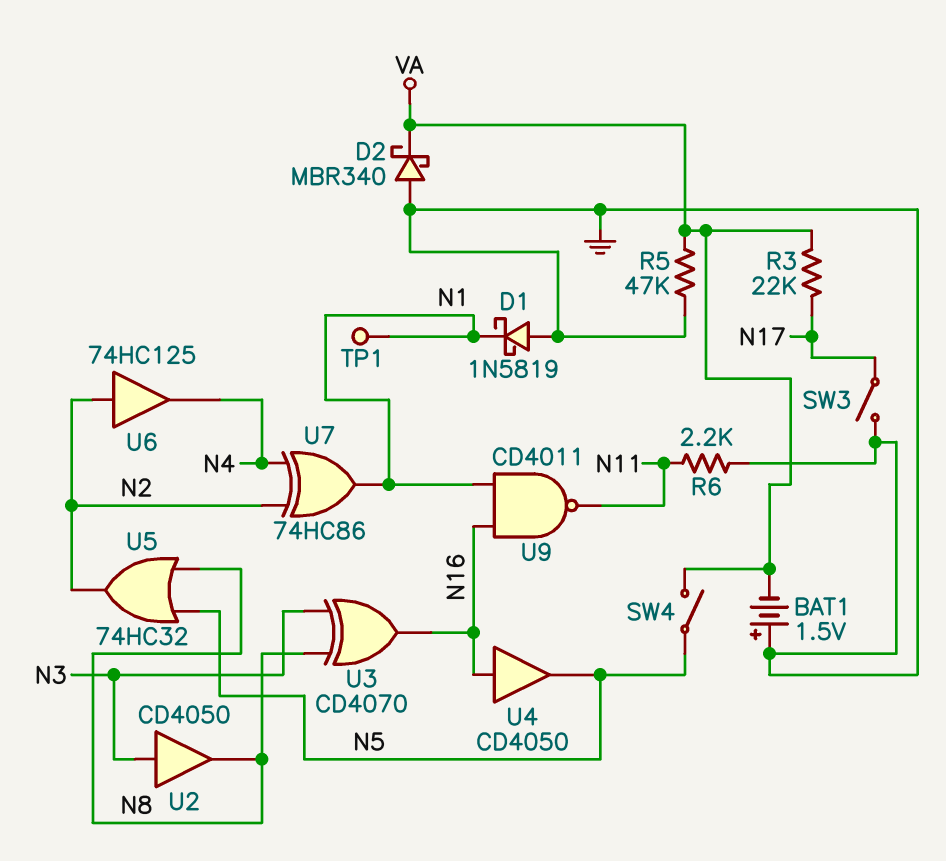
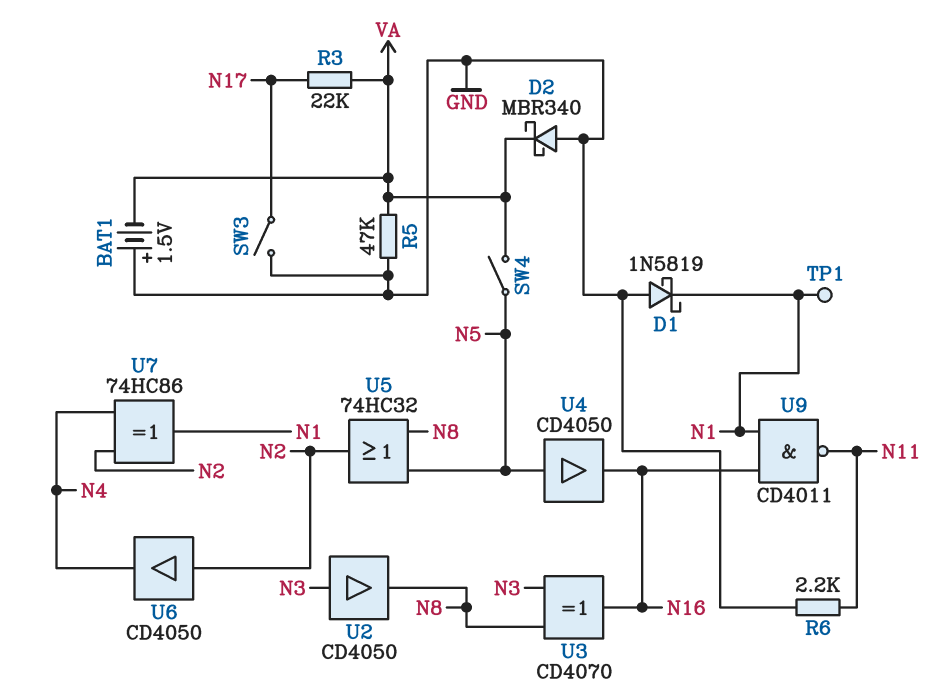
U4: buffer CD4050 (in N16, out N5) -> buffer CD4050 (in N5, out N16)
U6: buffer 74HC125 (in N2, out N4) -> buffer CD4050 (in N2, out N4)

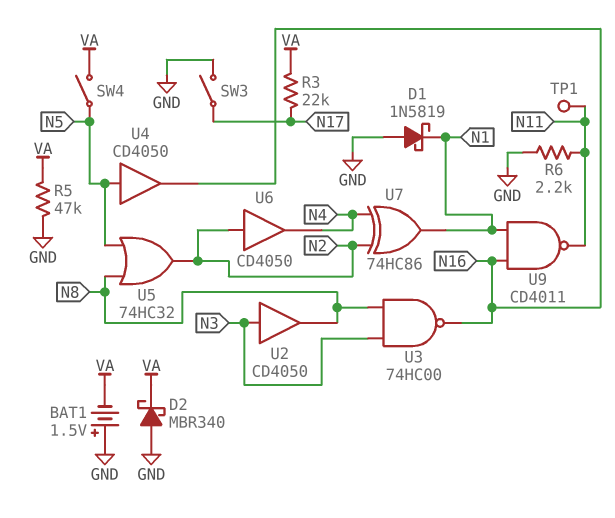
TP1: test point (N1) -> test point (N11)
U3: XOR CD4070 (in N3, in N8, out N16) -> NAND 74HC00 (in N3, in N8, out N16)

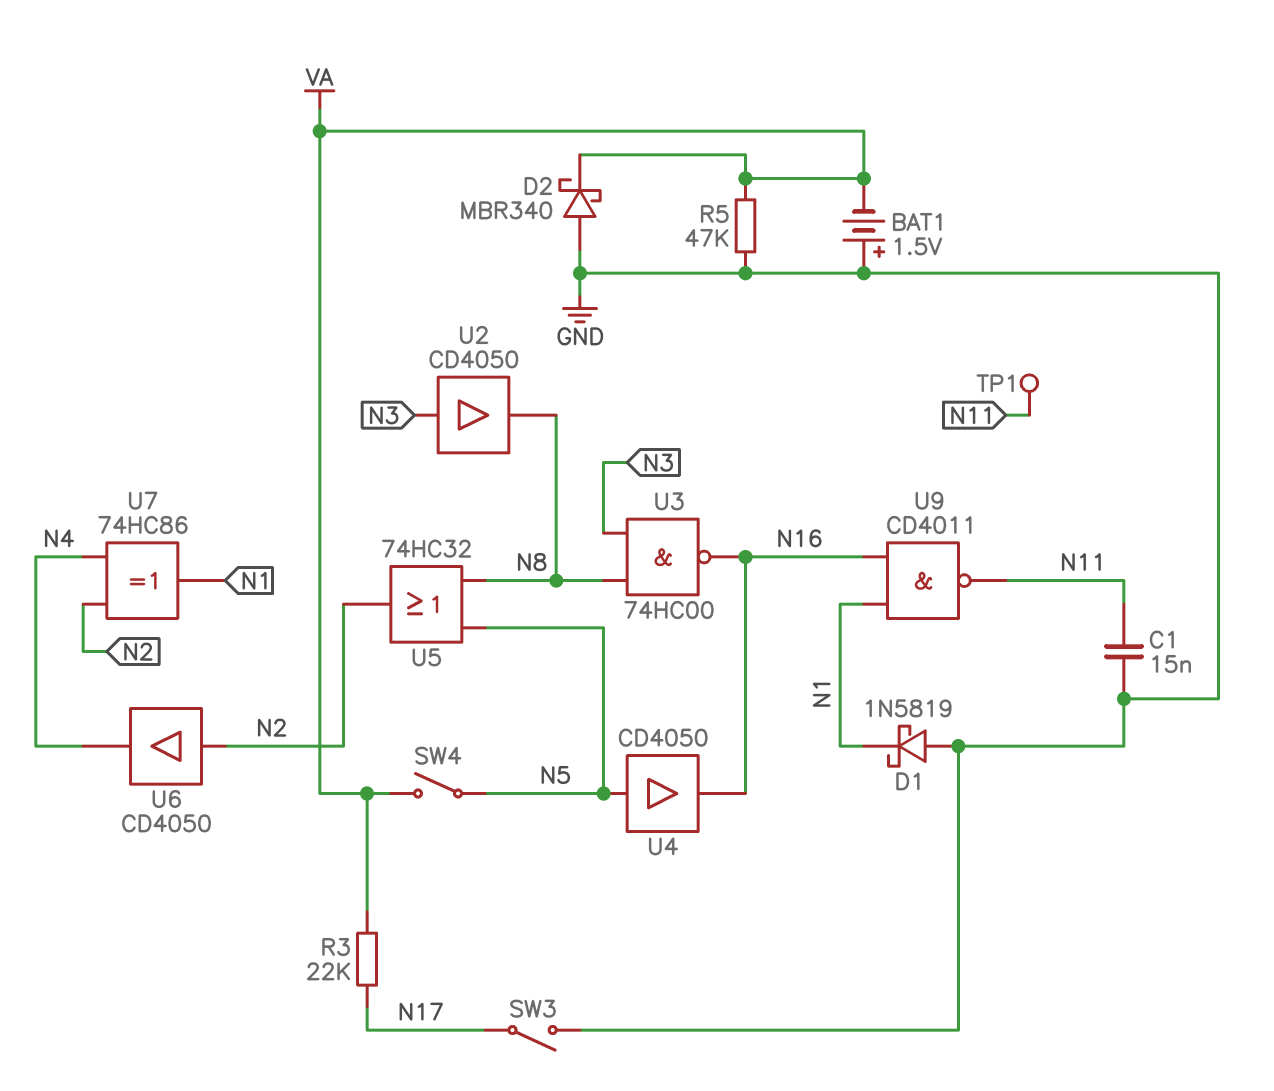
C1: none -> 15nF (GND, N11)
R6: 2.2k (GND, N11) -> none

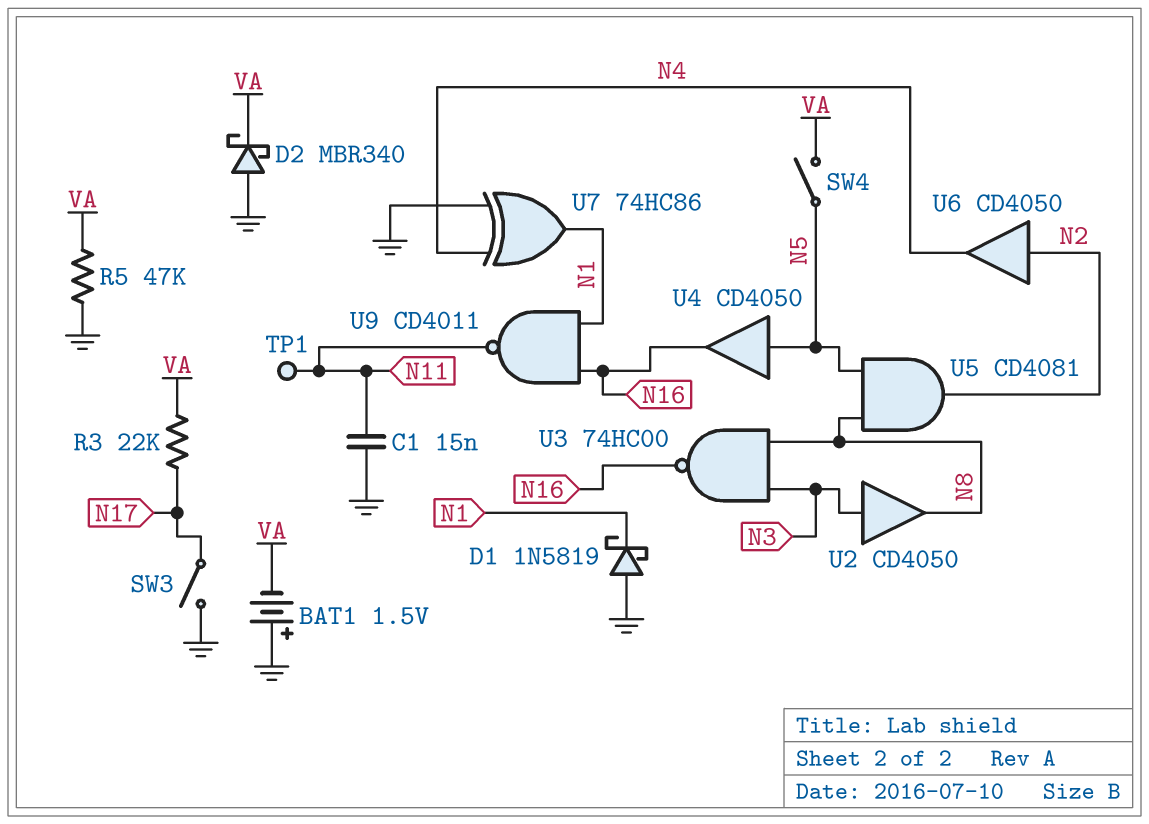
U5: OR 74HC32 (in N5, in N8, out N2) -> AND CD4081 (in N5, in N8, out N2)
U7: XOR 74HC86 (in N2, in N4, out N1) -> XOR 74HC86 (in GND, in N4, out N1)

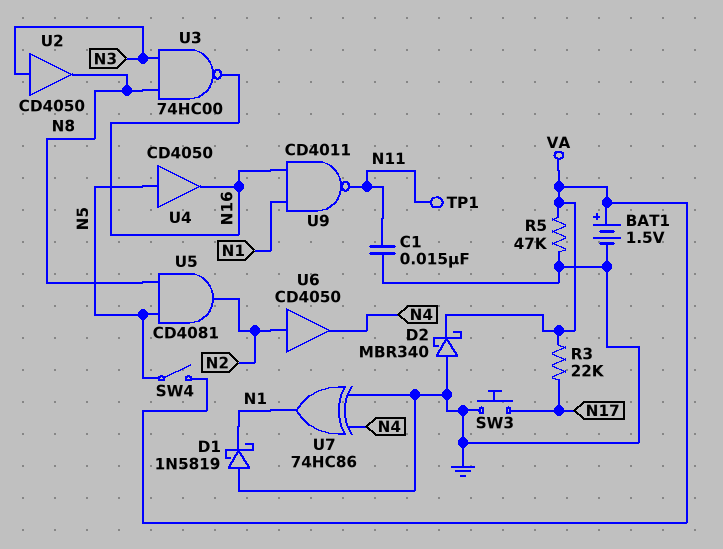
BAT1: 1.5V (plus GND, minus VA) -> 1.5V (plus VA, minus GND)
SW3: switch (GND, N17) -> button (GND, N17)

